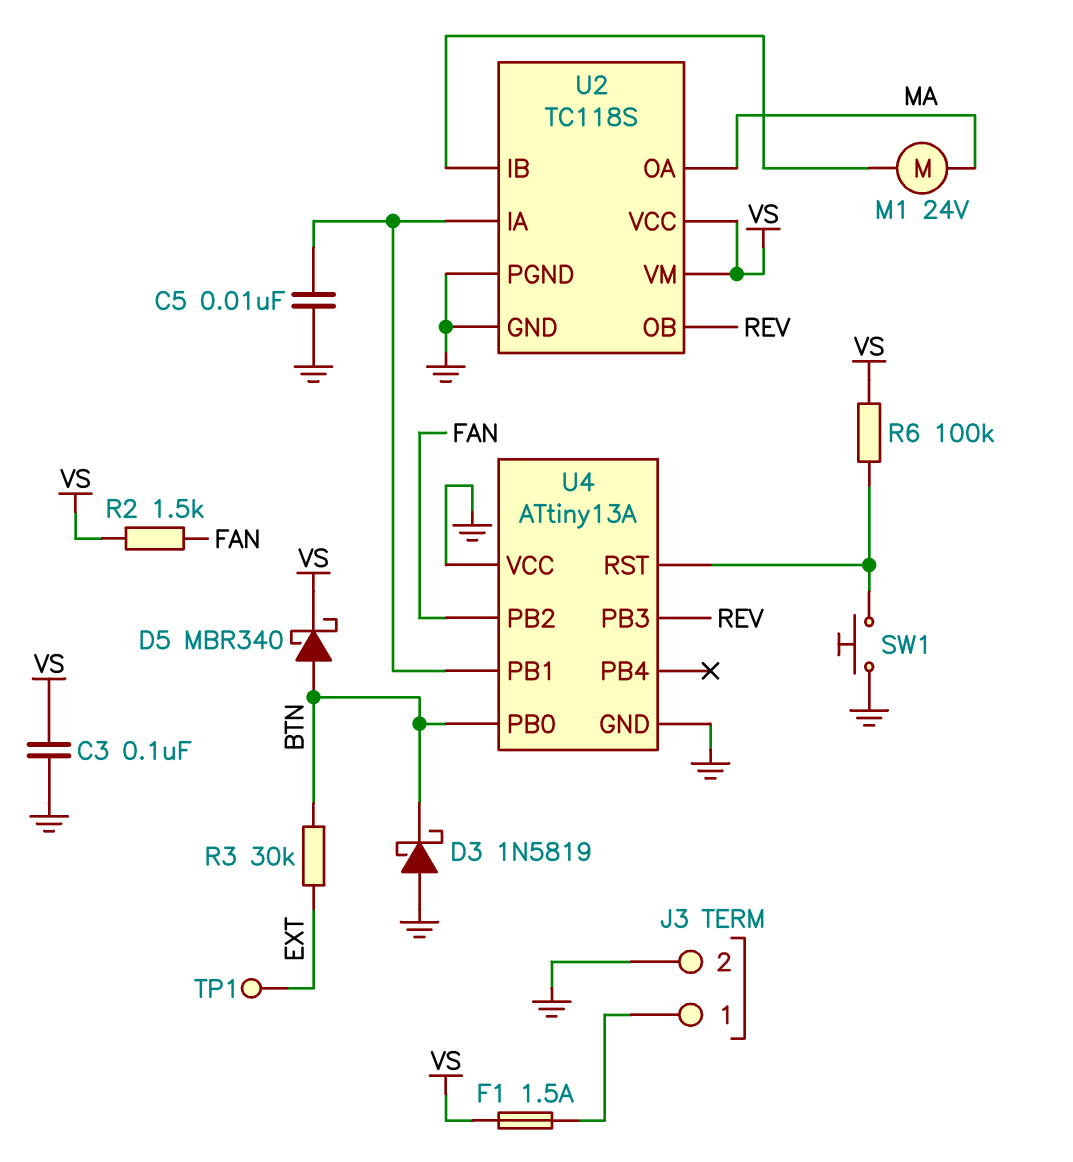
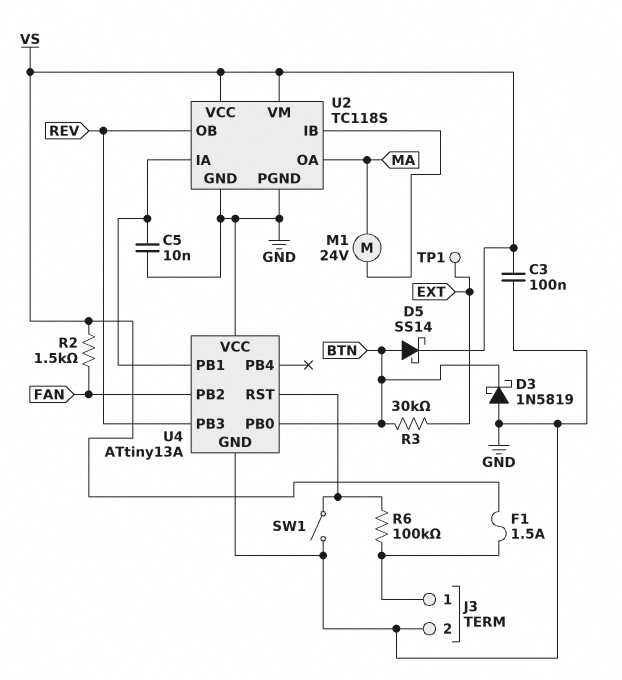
D5: schottky MBR340 (A BTN, K VS) -> schottky SS14 (A BTN, K VS)
R6: 100k (U4/RST, VS) -> 100k (J3/1, U4/RST)
SW1: button (GND, U4/RST) -> switch (GND, U4/RST)

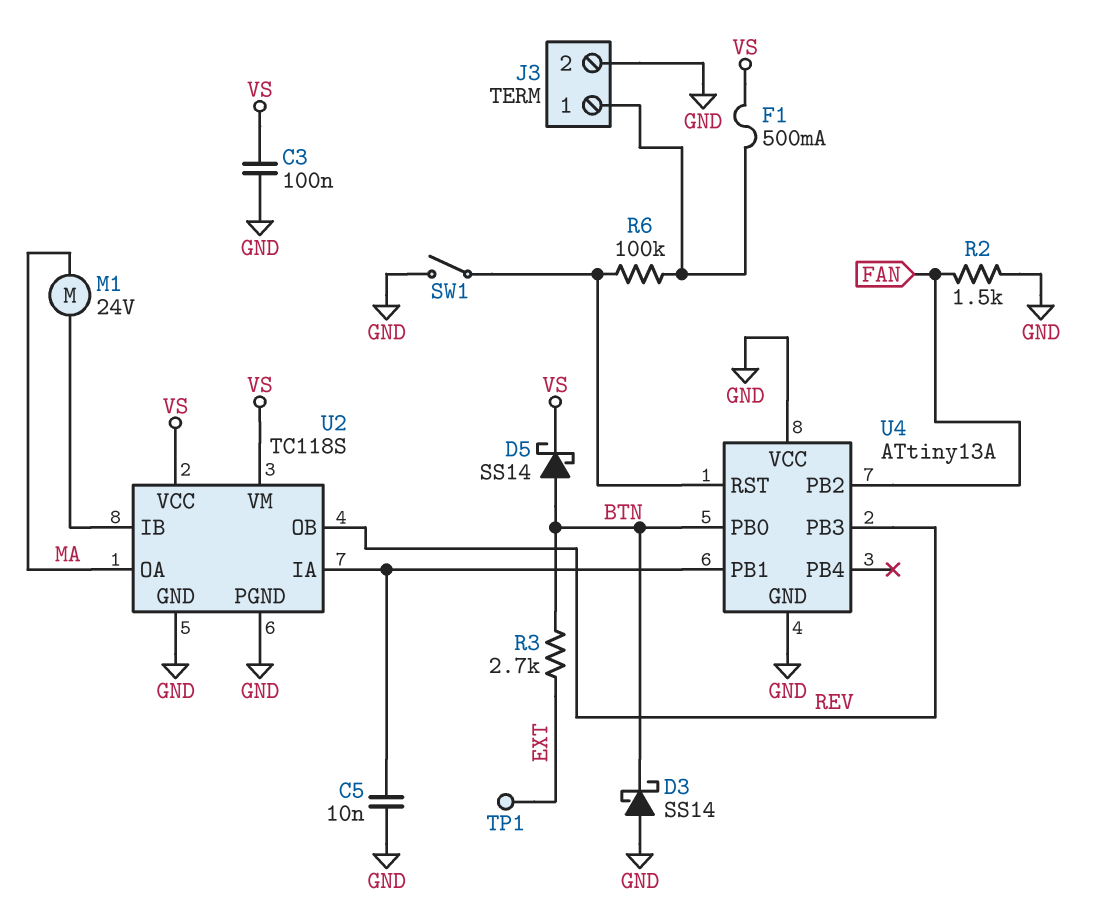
D3: schottky 1N5819 (A GND, K BTN) -> schottky SS14 (A GND, K BTN)
F1: 1.5A (J3/1, VS) -> 500mA (J3/1, VS)
R2: 1.5k (FAN, VS) -> 1.5k (FAN, GND)
R3: 30k (BTN, EXT) -> 2.7k (BTN, EXT)

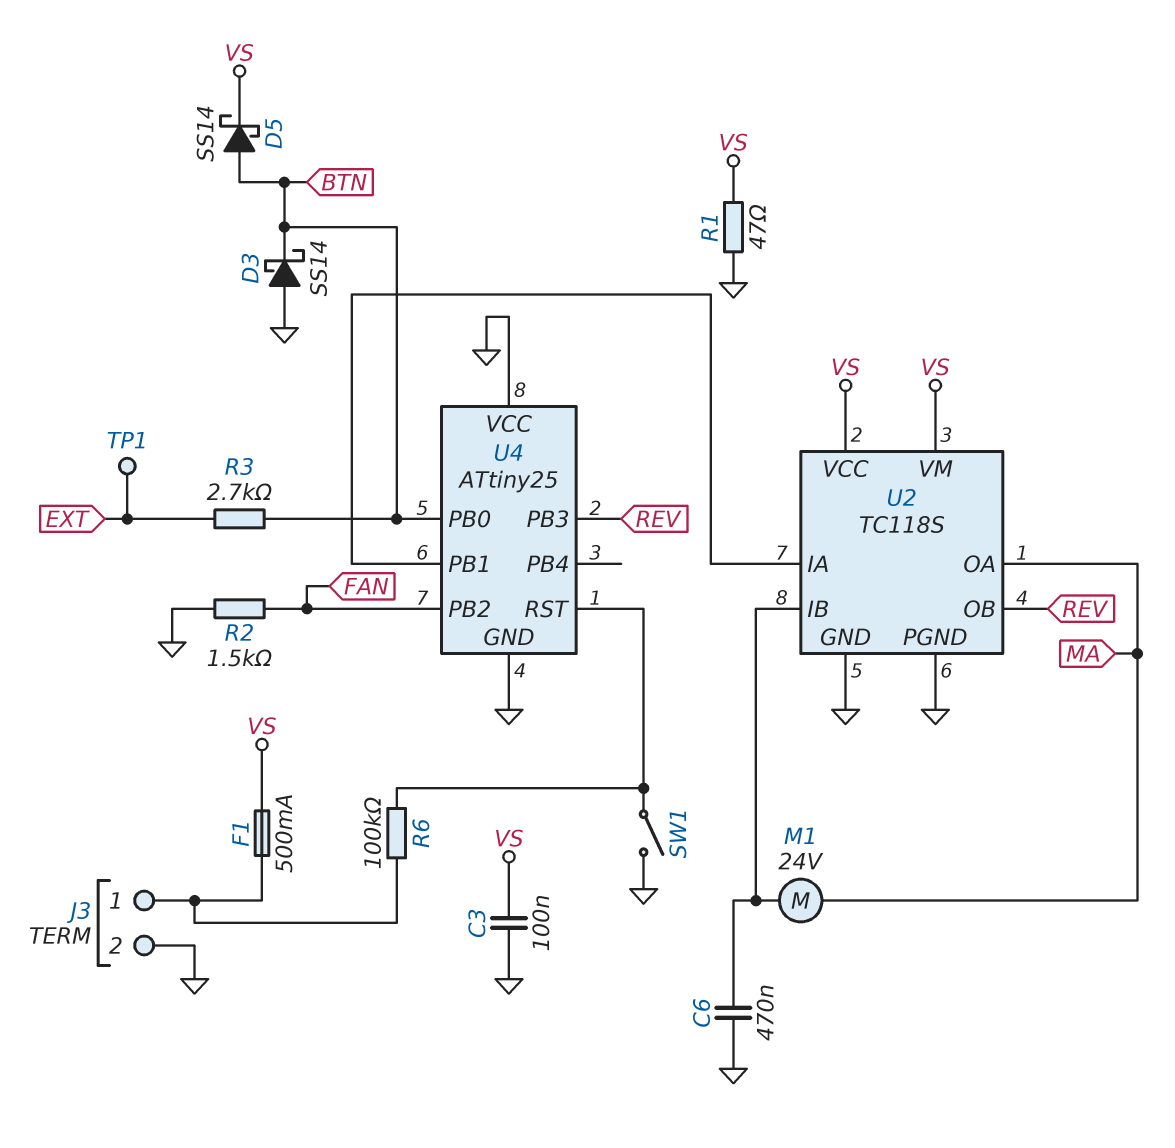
C5: 10nF (GND, U2/IA) -> none
C6: none -> 470nF (GND, U2/IB)
R1: none -> 47 (GND, VS)
U4: ATtiny13A -> ATtiny25

